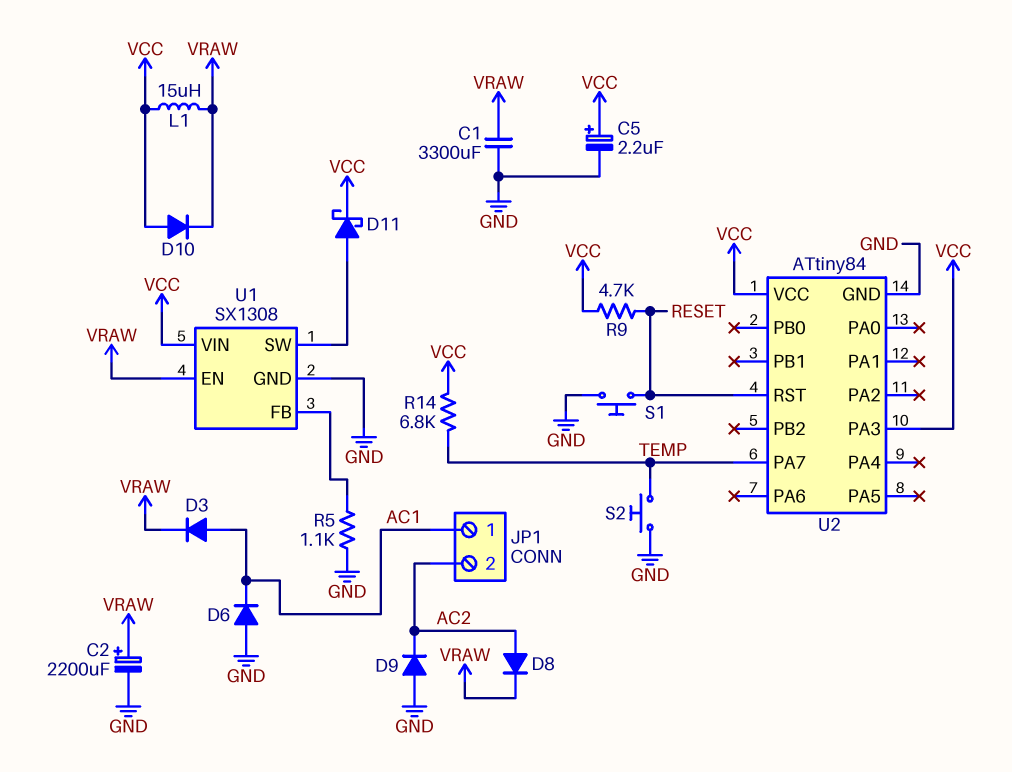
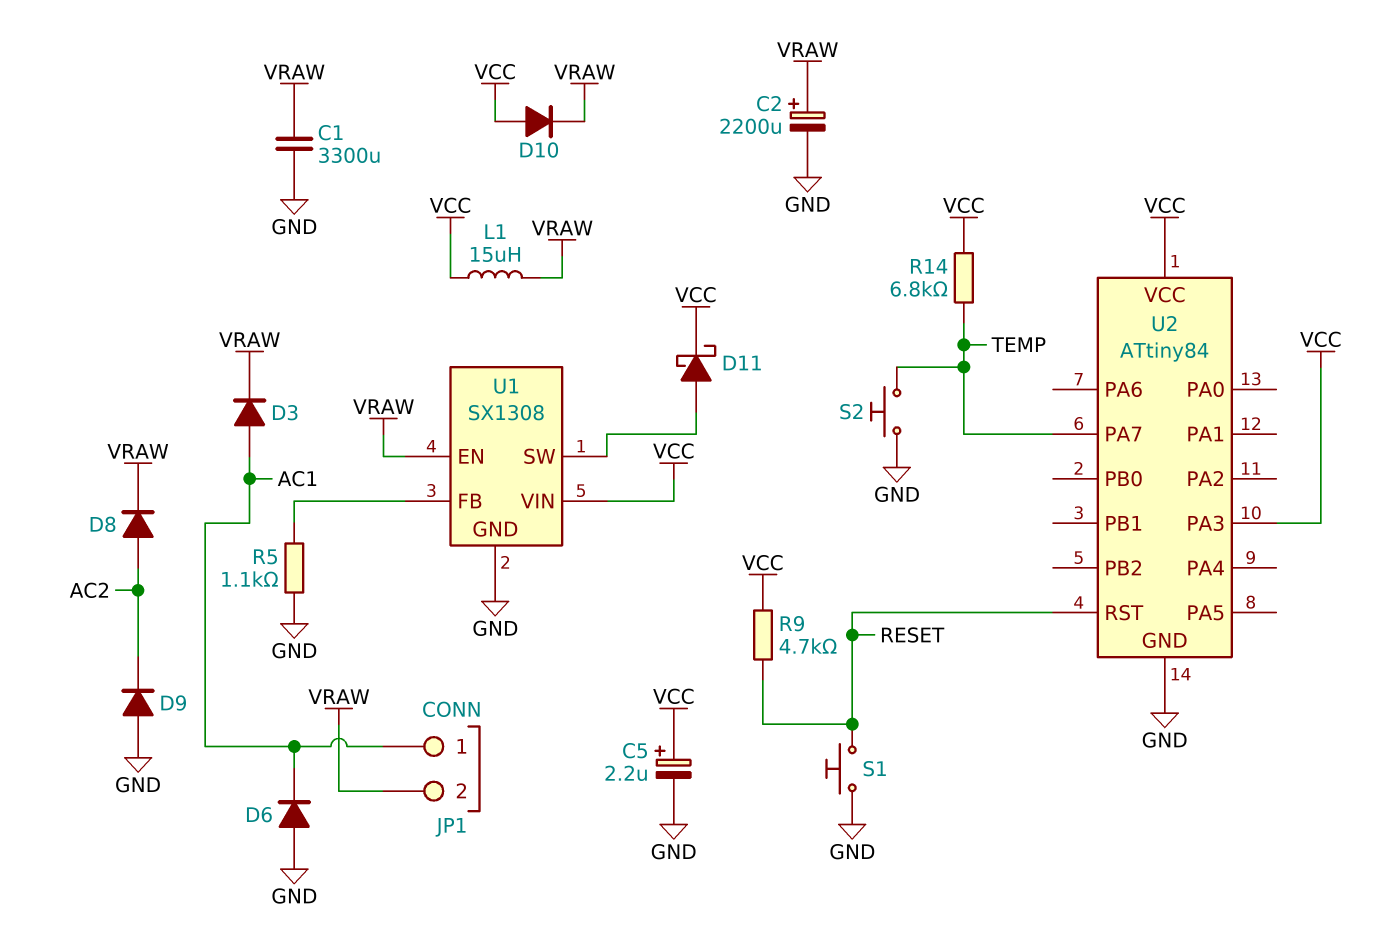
JP1 pin 2: AC2 -> VRAW

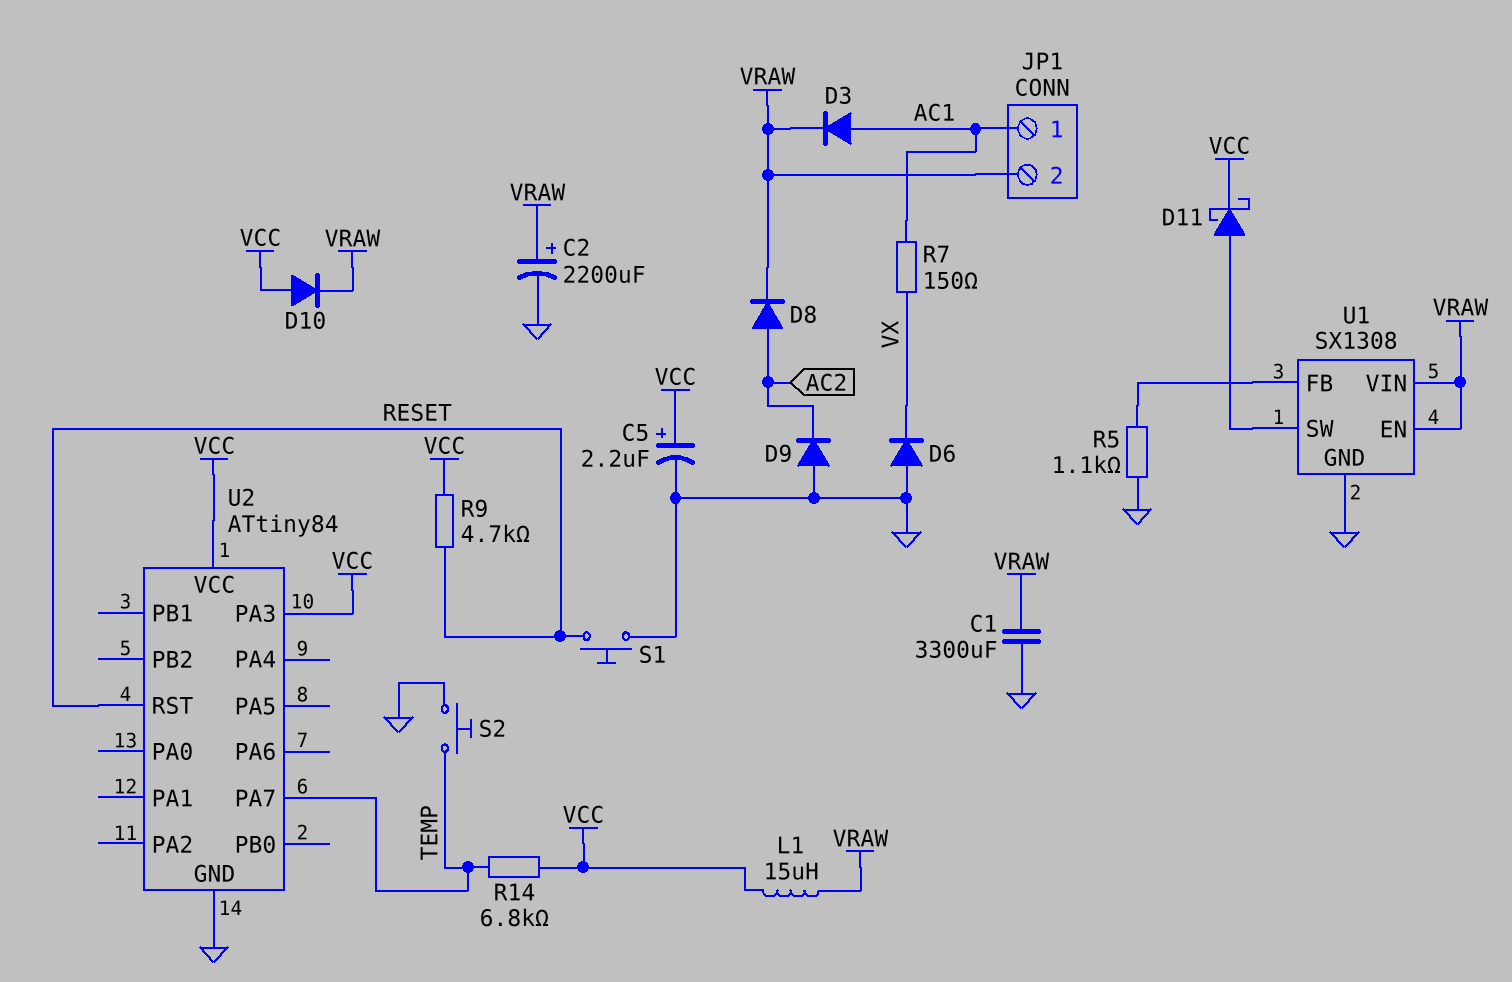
D6: diode (A GND, K AC1) -> diode (A GND, K VX)
R7: none -> 150 (AC1, VX)
U1 pin VIN: VCC -> VRAW

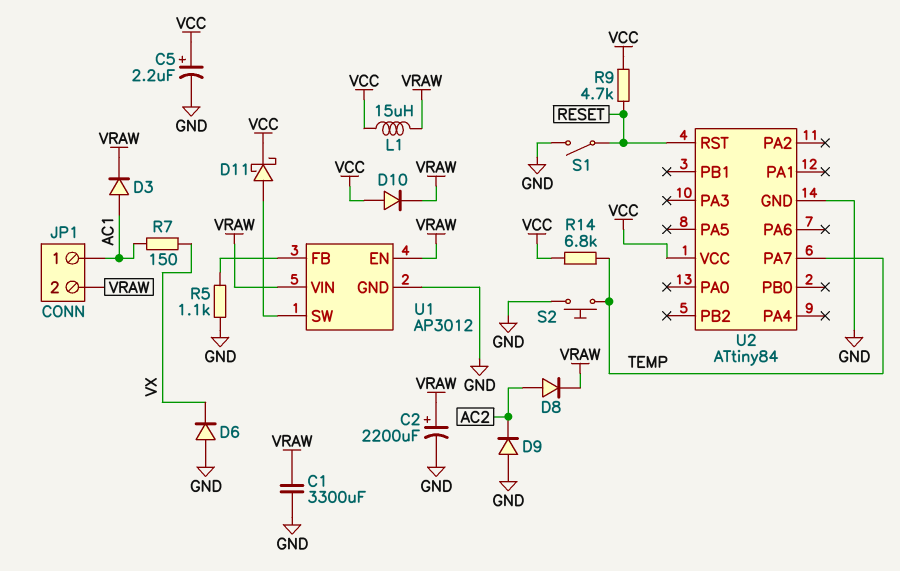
S1: button (GND, RESET) -> switch (GND, RESET)
U1: SX1308 -> AP3012
U2 pin PA3: VCC -> none

